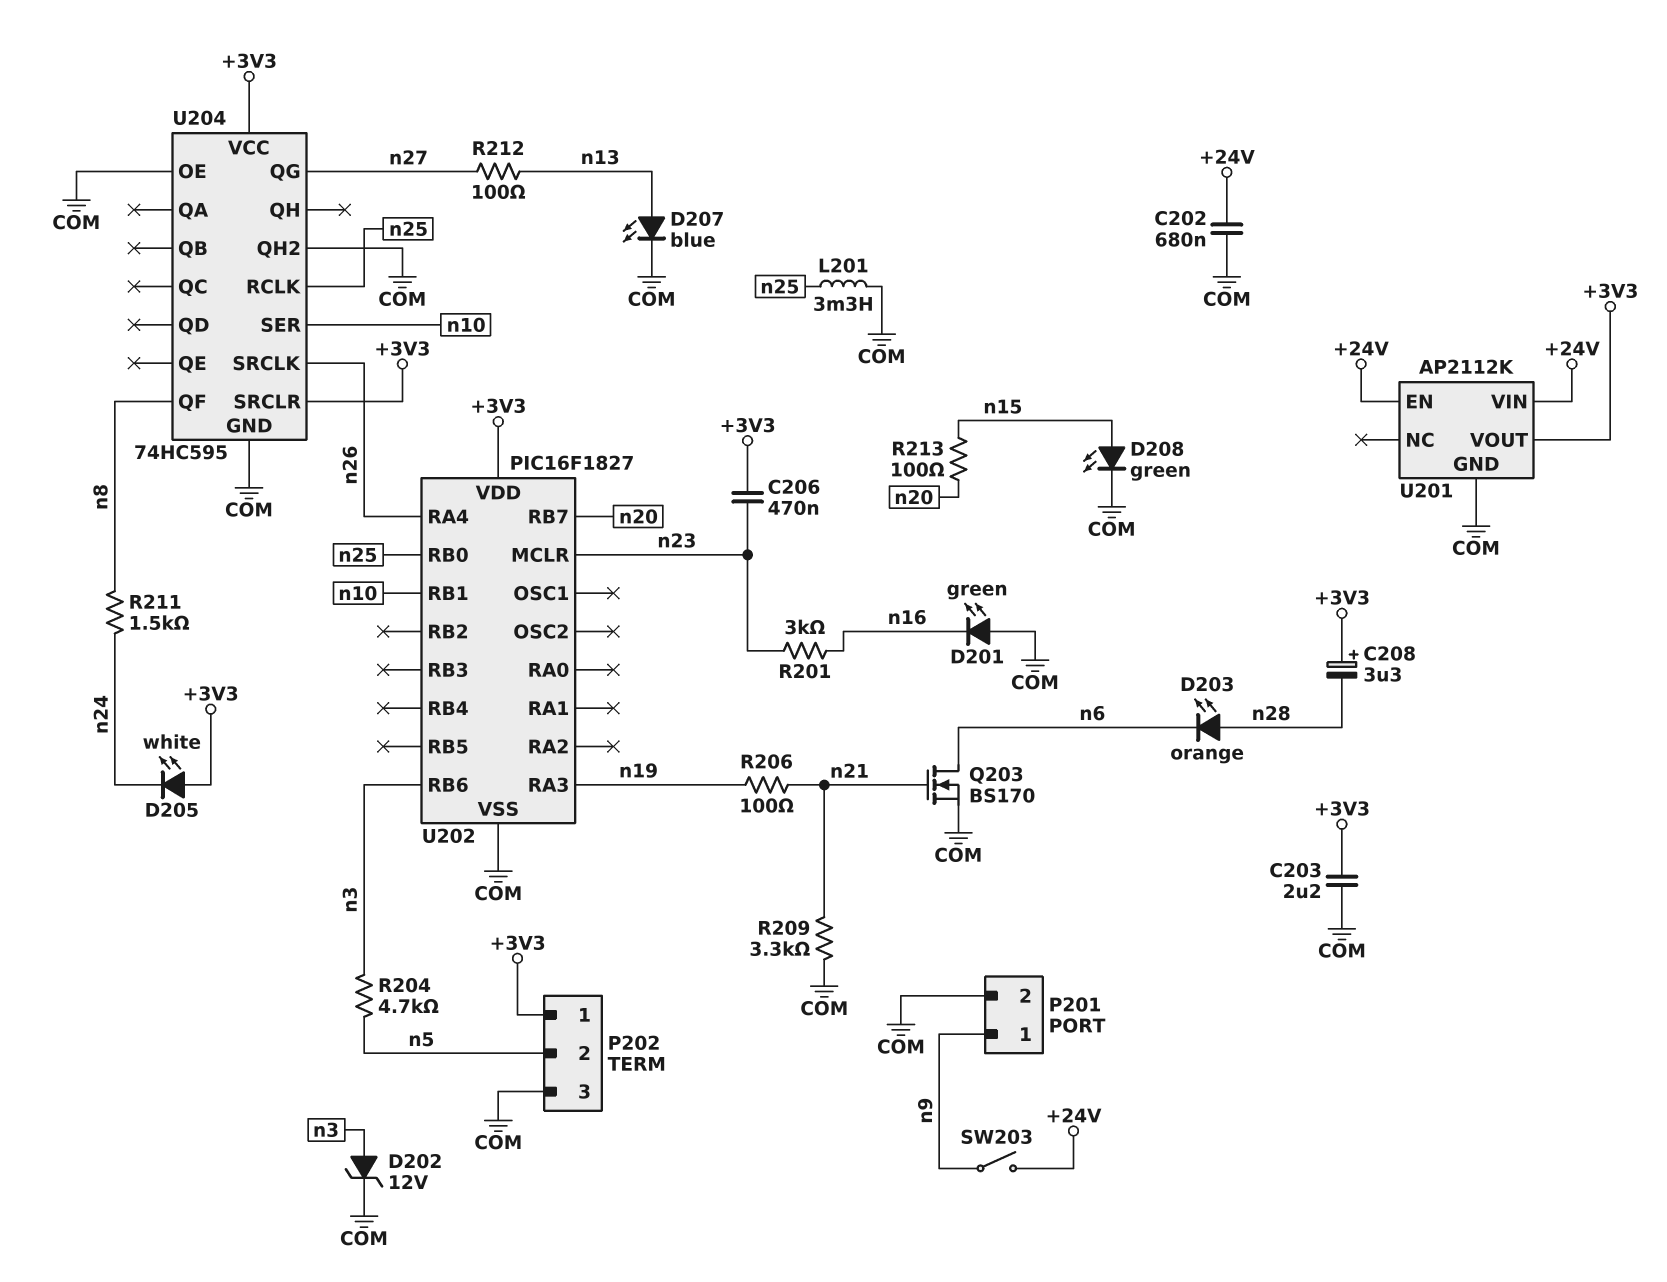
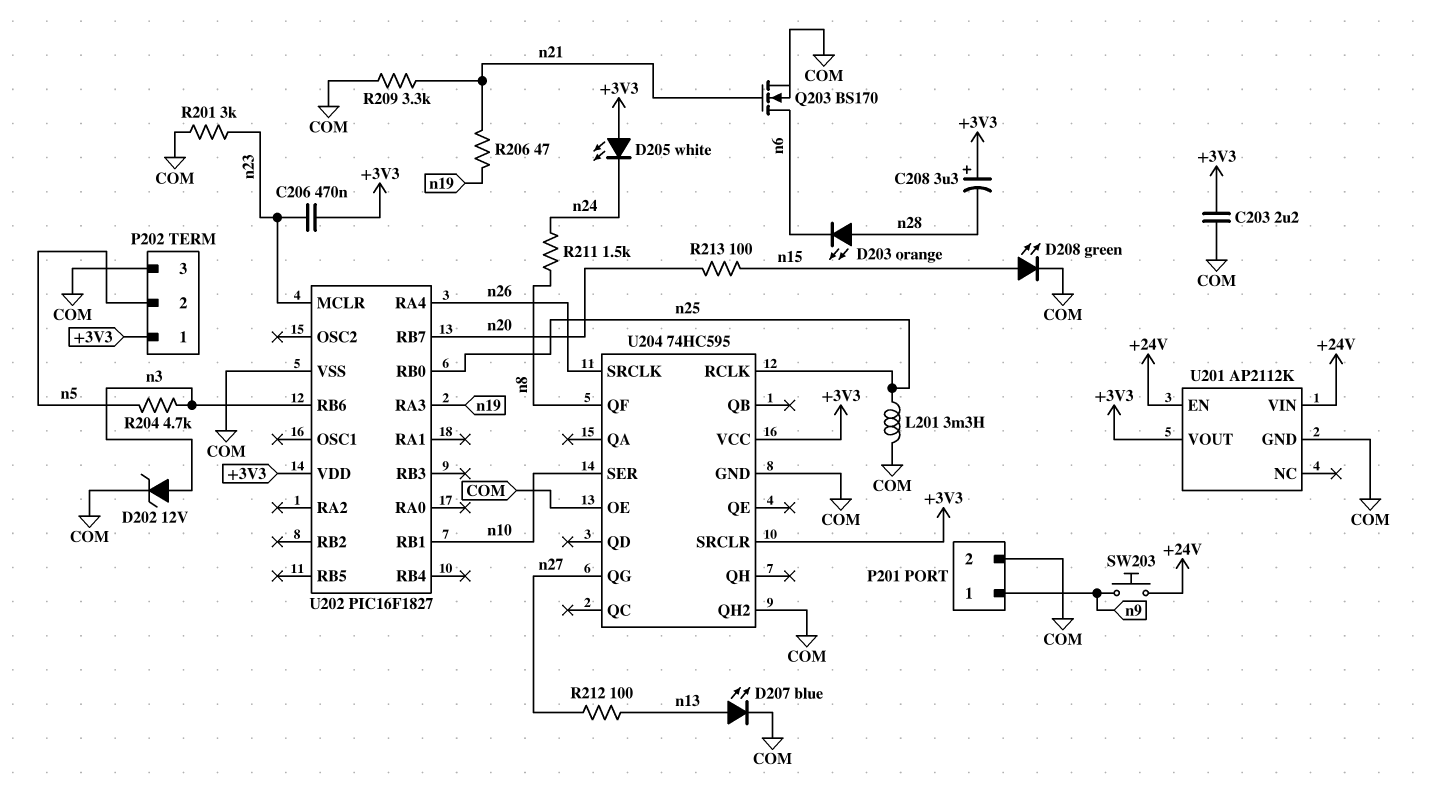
C202: 680nF (+24V, COM) -> none
D201: LED green (A COM, K n16) -> none
R201: 3k (n16, n23) -> 3k (COM, n23)
R206: 100 (n19, n21) -> 47 (n19, n21)
SW203: switch (+24V, n9) -> button (+24V, n9)

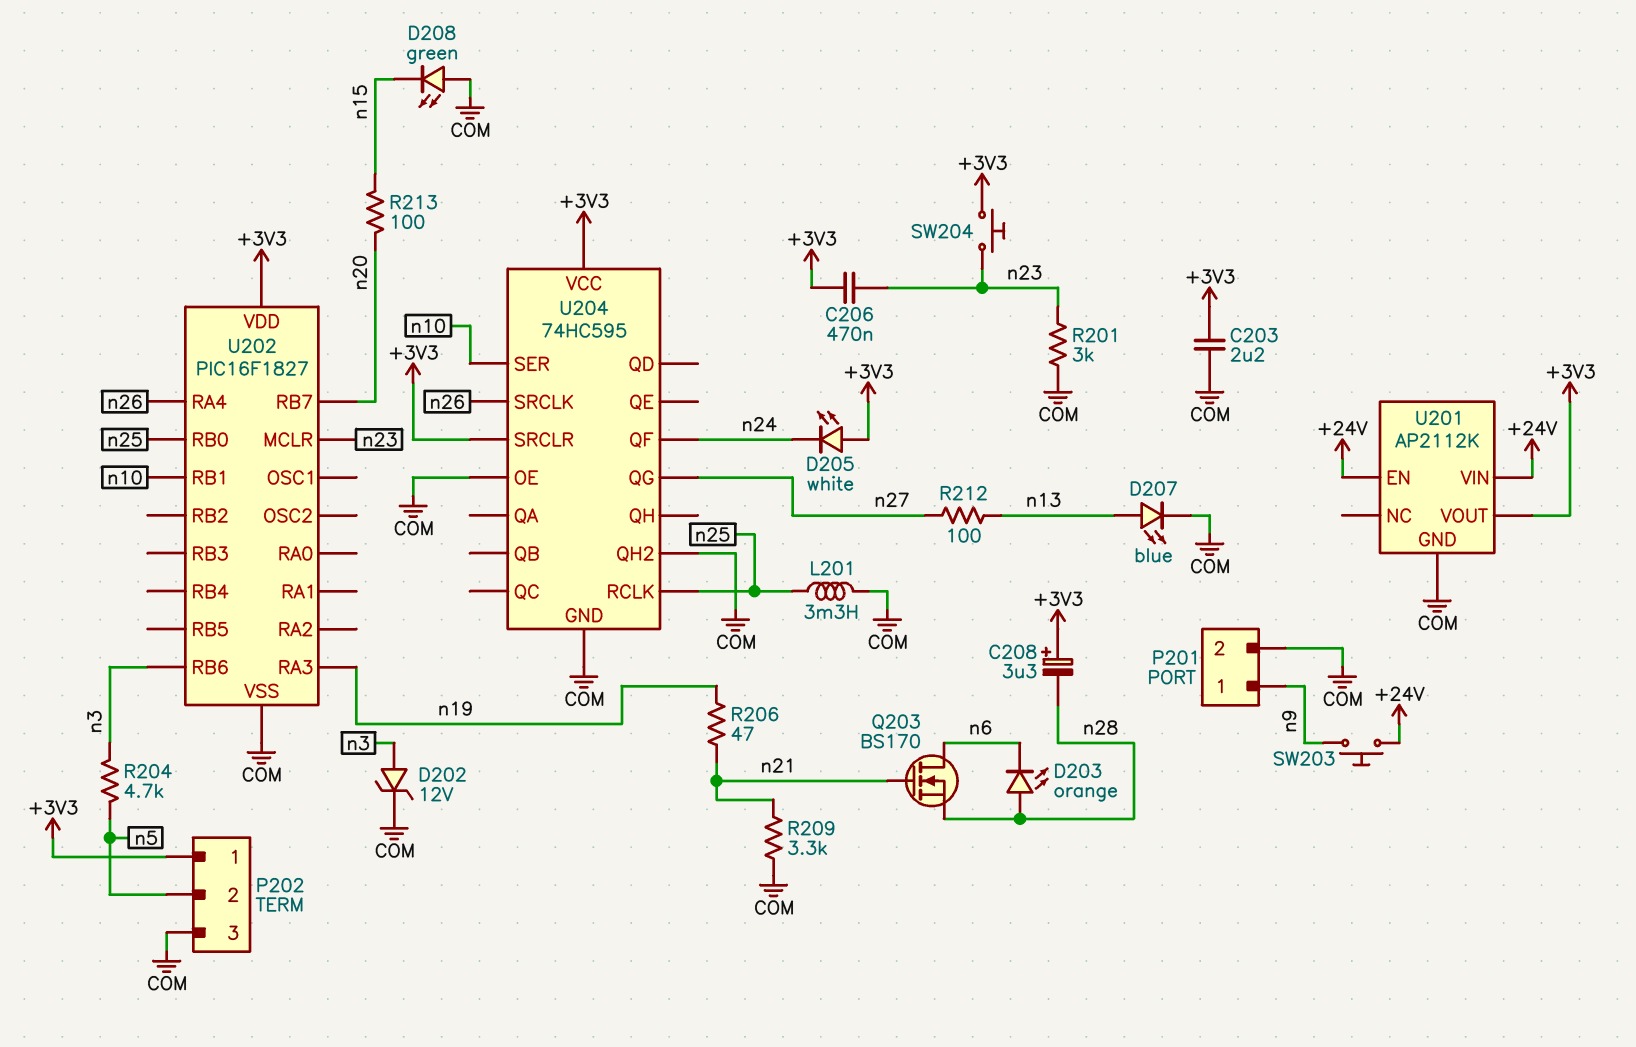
D208: LED green (A n15, K COM) -> LED green (A COM, K n15)
Q203: NMOS BS170 (G n21, D n6, S COM) -> NMOS BS170 (G n21, D n6, S n28)
R211: 1.5k (n8, n24) -> none
SW204: none -> button (+3V3, n23)
U204 pin QF: n8 -> n24

